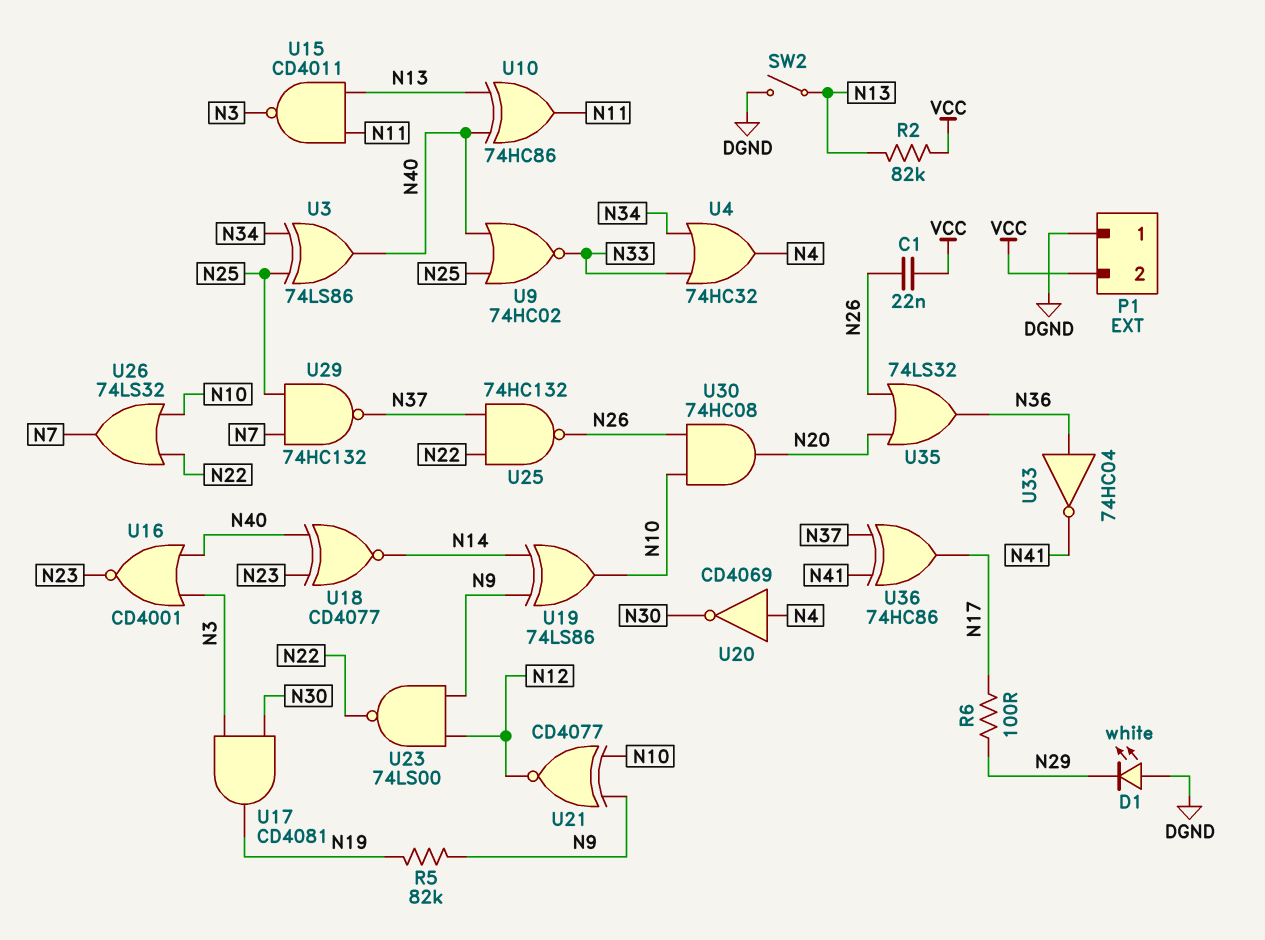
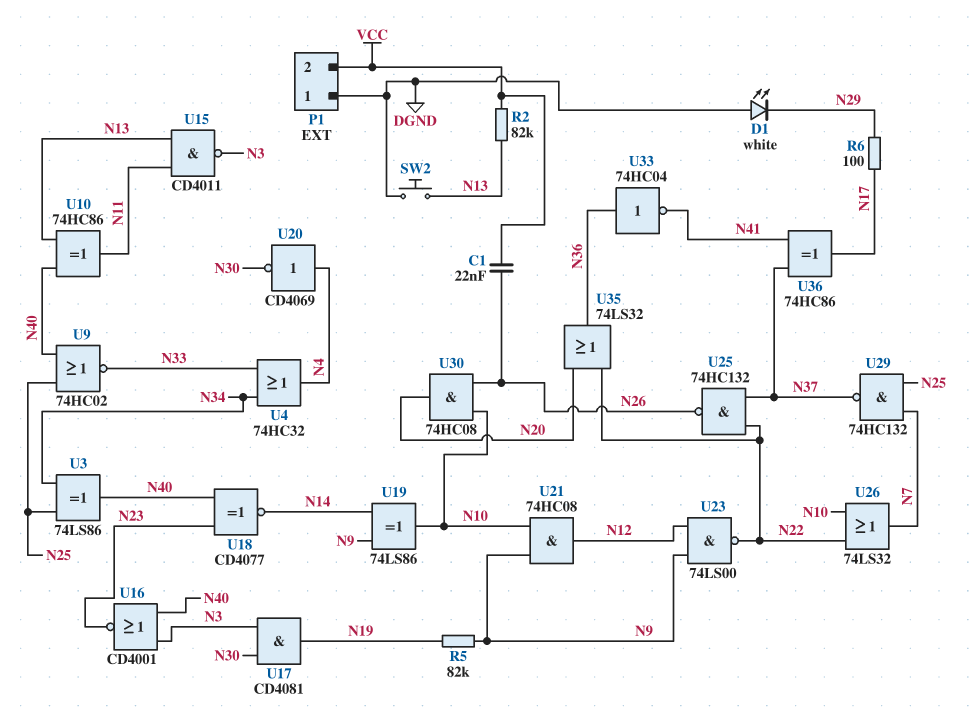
SW2: switch (DGND, N13) -> button (DGND, N13)
U21: XNOR CD4077 (in N9, in N10, out N12) -> AND 74HC08 (in N9, in N10, out N12)
U35: OR 74LS32 (in N20, in N26, out N36) -> OR 74LS32 (in N20, in N22, out N36)

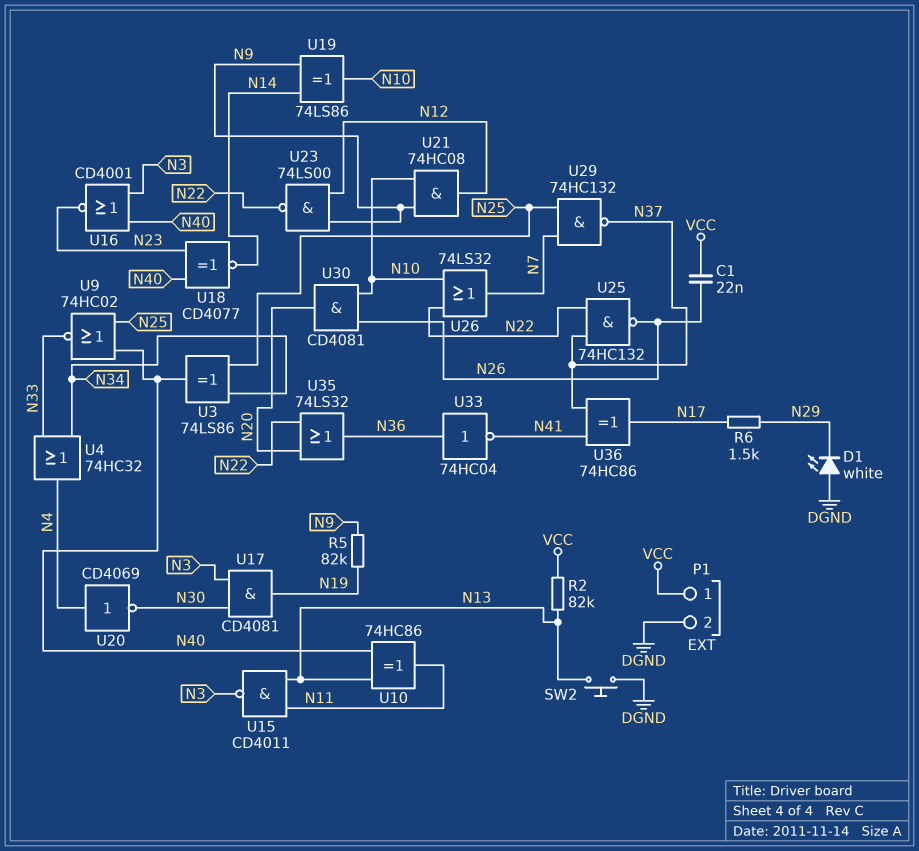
P1 pin 1: DGND -> VCC
P1 pin 2: VCC -> DGND
R6: 100 (N17, N29) -> 1.5k (N17, N29)
U30: AND 74HC08 (in N10, in N26, out N20) -> AND CD4081 (in N10, in N26, out N20)

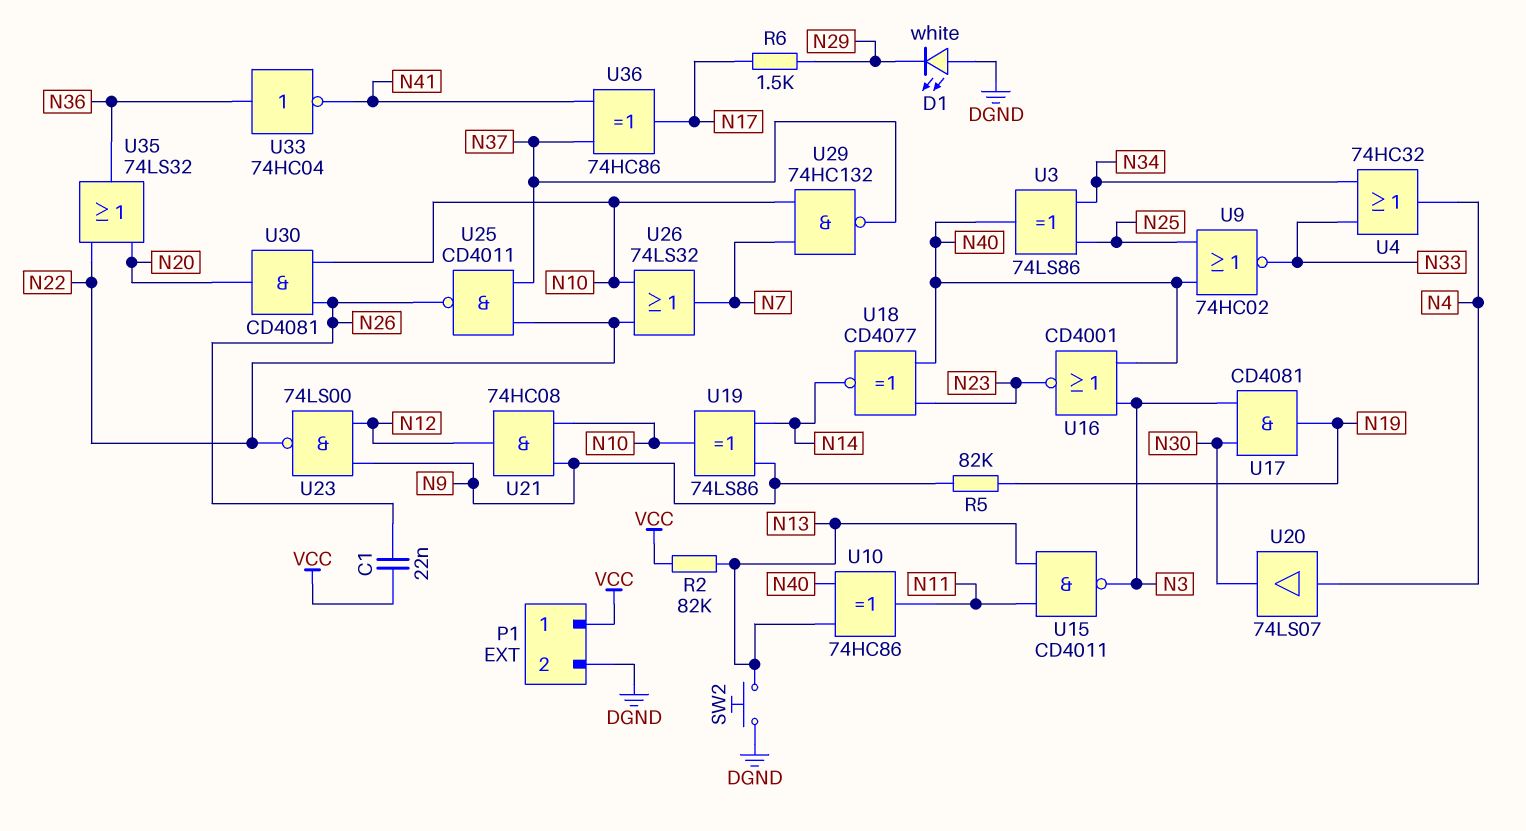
U20: NOT CD4069 (in N4, out N30) -> buffer 74LS07 (in N4, out N30)
U25: NAND 74HC132 (in N22, in N37, out N26) -> NAND CD4011 (in N22, in N37, out N26)
U29: NAND 74HC132 (in N7, in N25, out N37) -> NAND 74HC132 (in N7, in N10, out N37)

